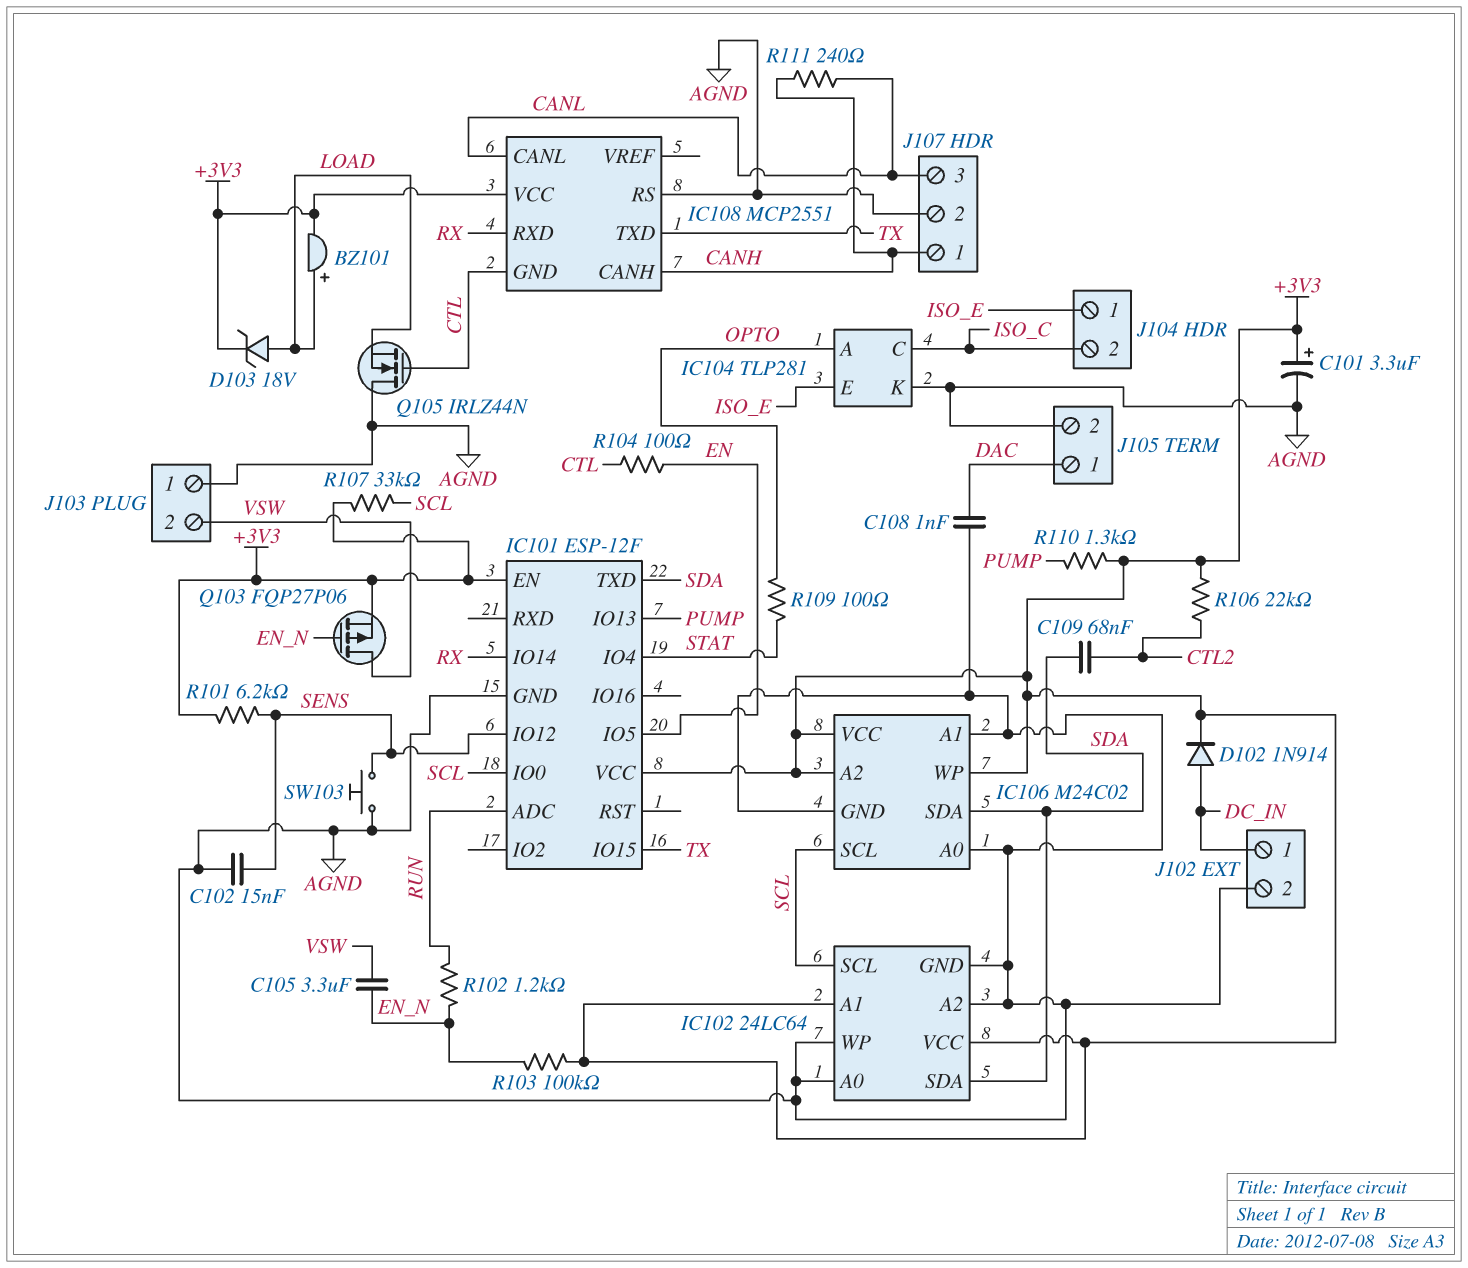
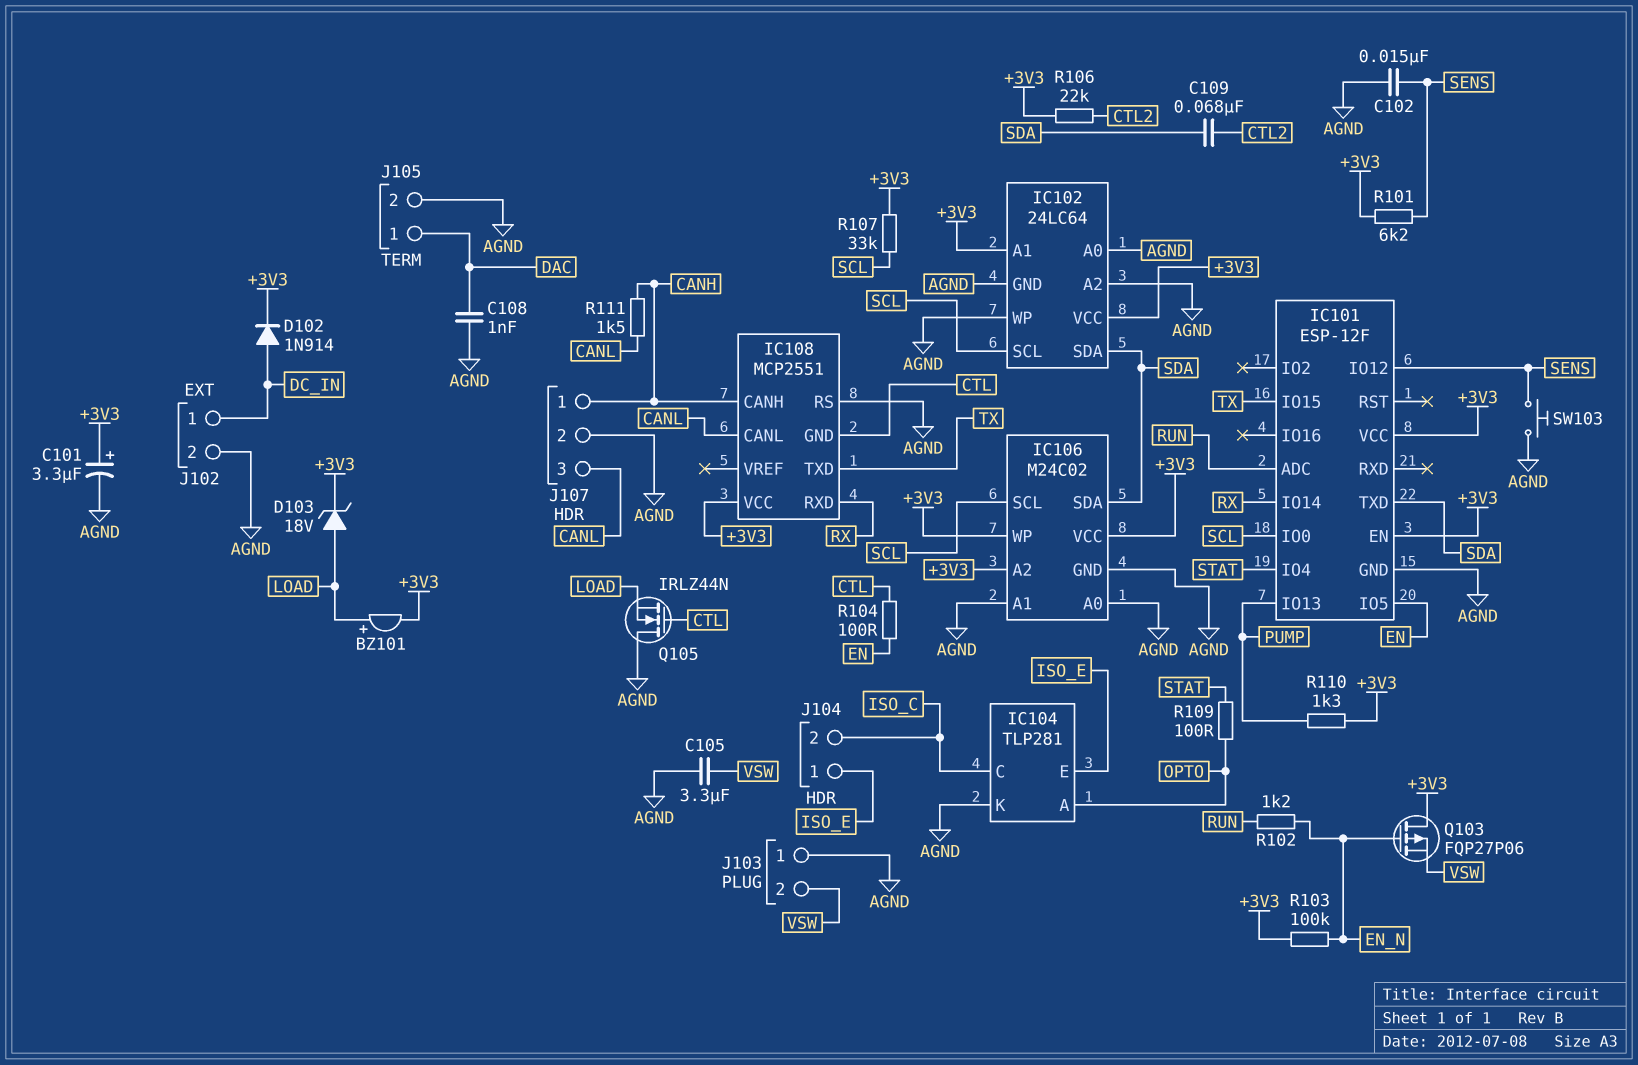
C105: 3.3uF (EN_N, VSW) -> 3.3uF (AGND, VSW)
Q103: PMOS FQP27P06 (G EN_N, D VSW, S +3V3) -> PMOS FQP27P06 (G EN_N, D +3V3, S VSW)
R111: 240 (CANH, CANL) -> 1.5k (CANH, CANL)

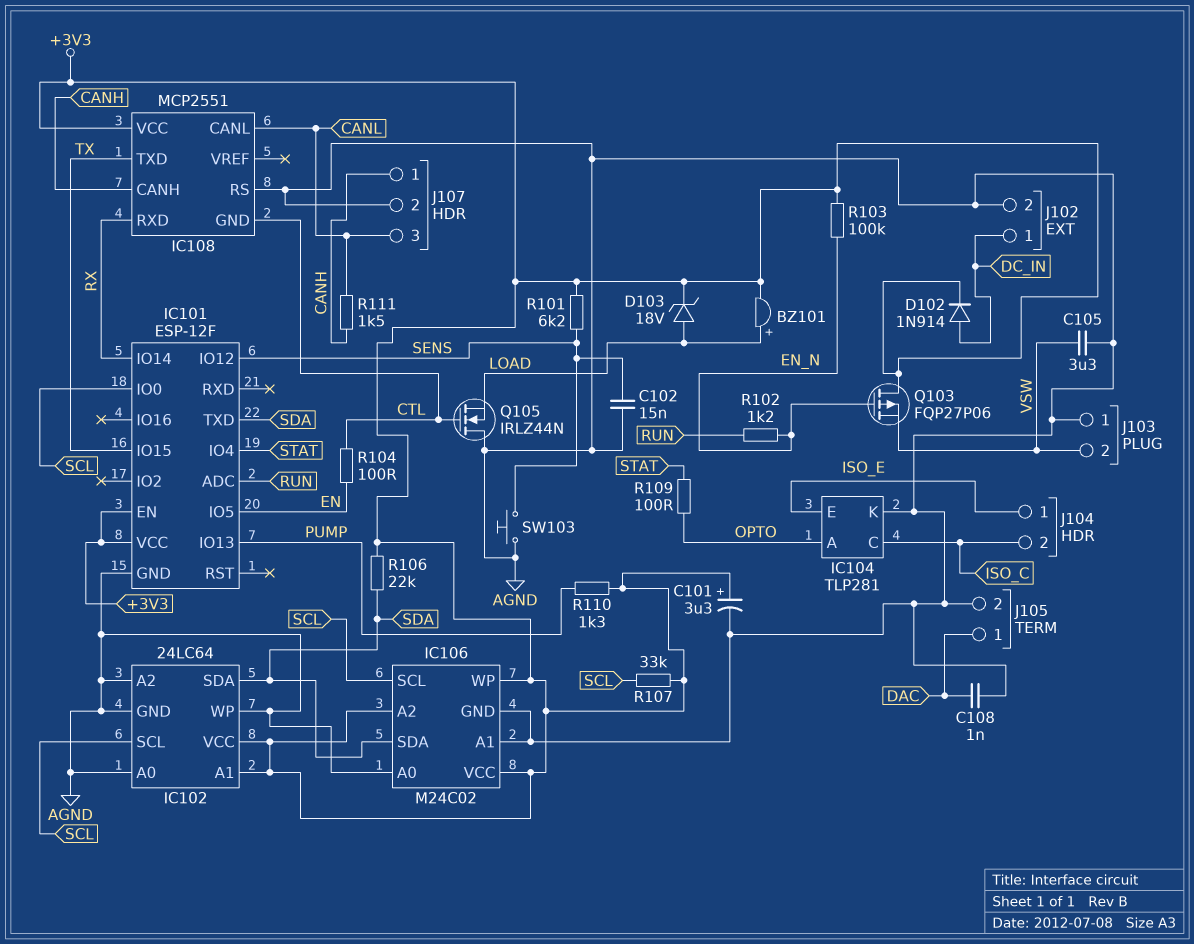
C109: 68nF (CTL2, SDA) -> none
R106: 22k (+3V3, CTL2) -> 22k (+3V3, SDA)

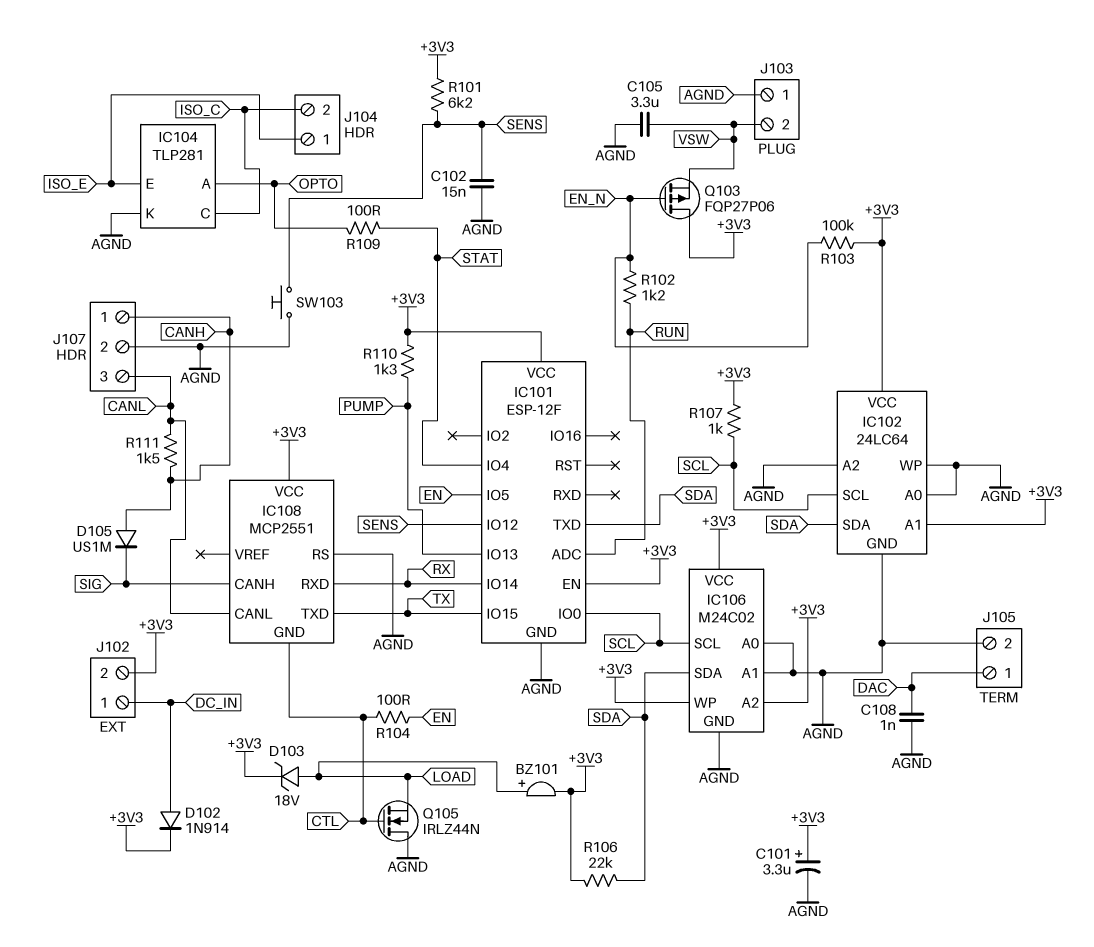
D105: none -> diode US1M (A CANH, K SIG)
IC108 pin CANH: CANH -> SIG
J102 pin 2: AGND -> +3V3
R107: 33k (+3V3, SCL) -> 1k (+3V3, SCL)

